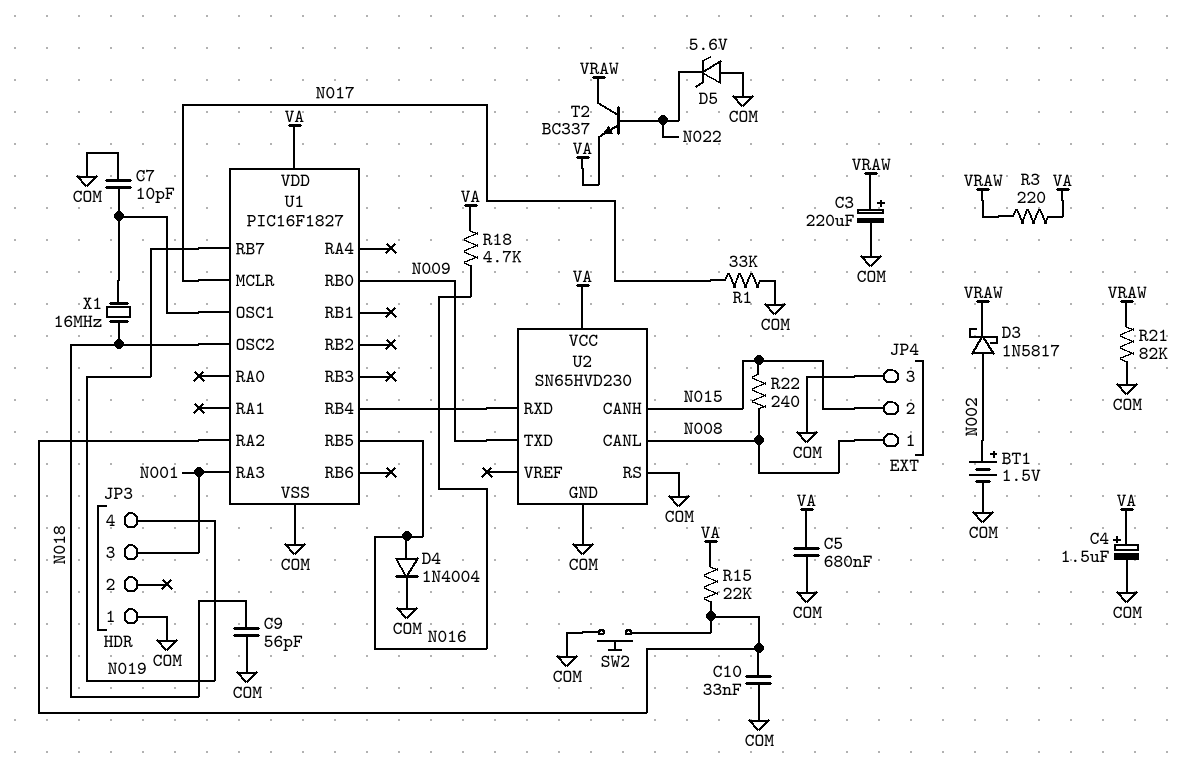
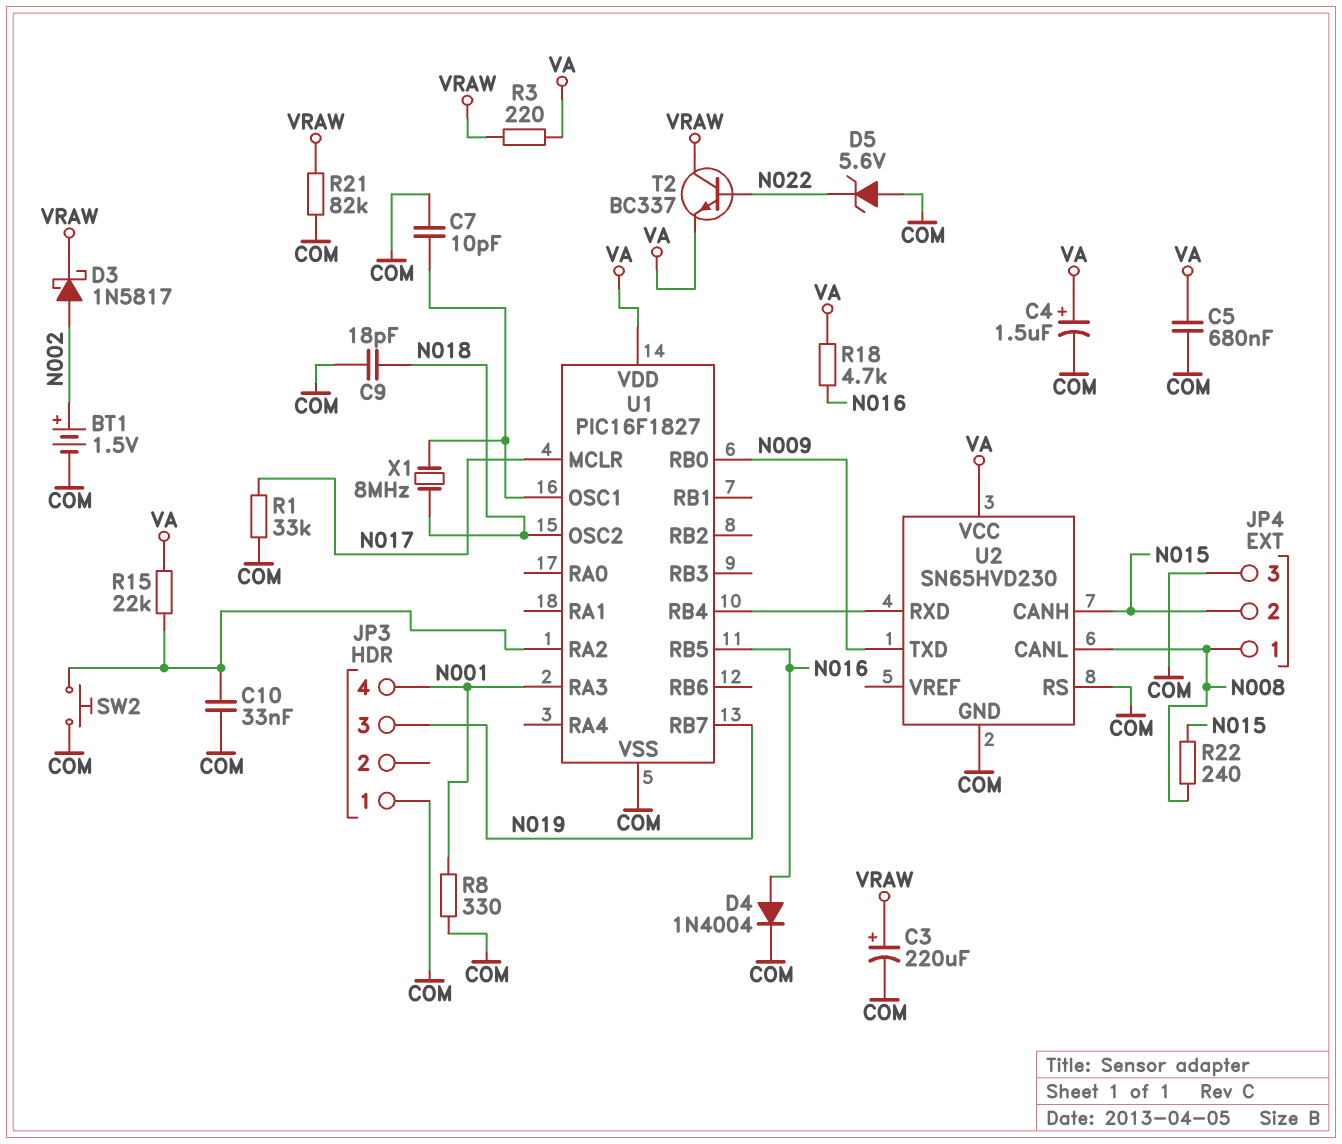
C9: 56pF (COM, N018) -> 18pF (COM, N018)
JP3 pin 3: N001 -> N019
JP3 pin 4: N019 -> N001
R8: none -> 330 (COM, N001)
X1: 16MHz (N018, U1/OSC1) -> 8MHz (N018, U1/OSC1)

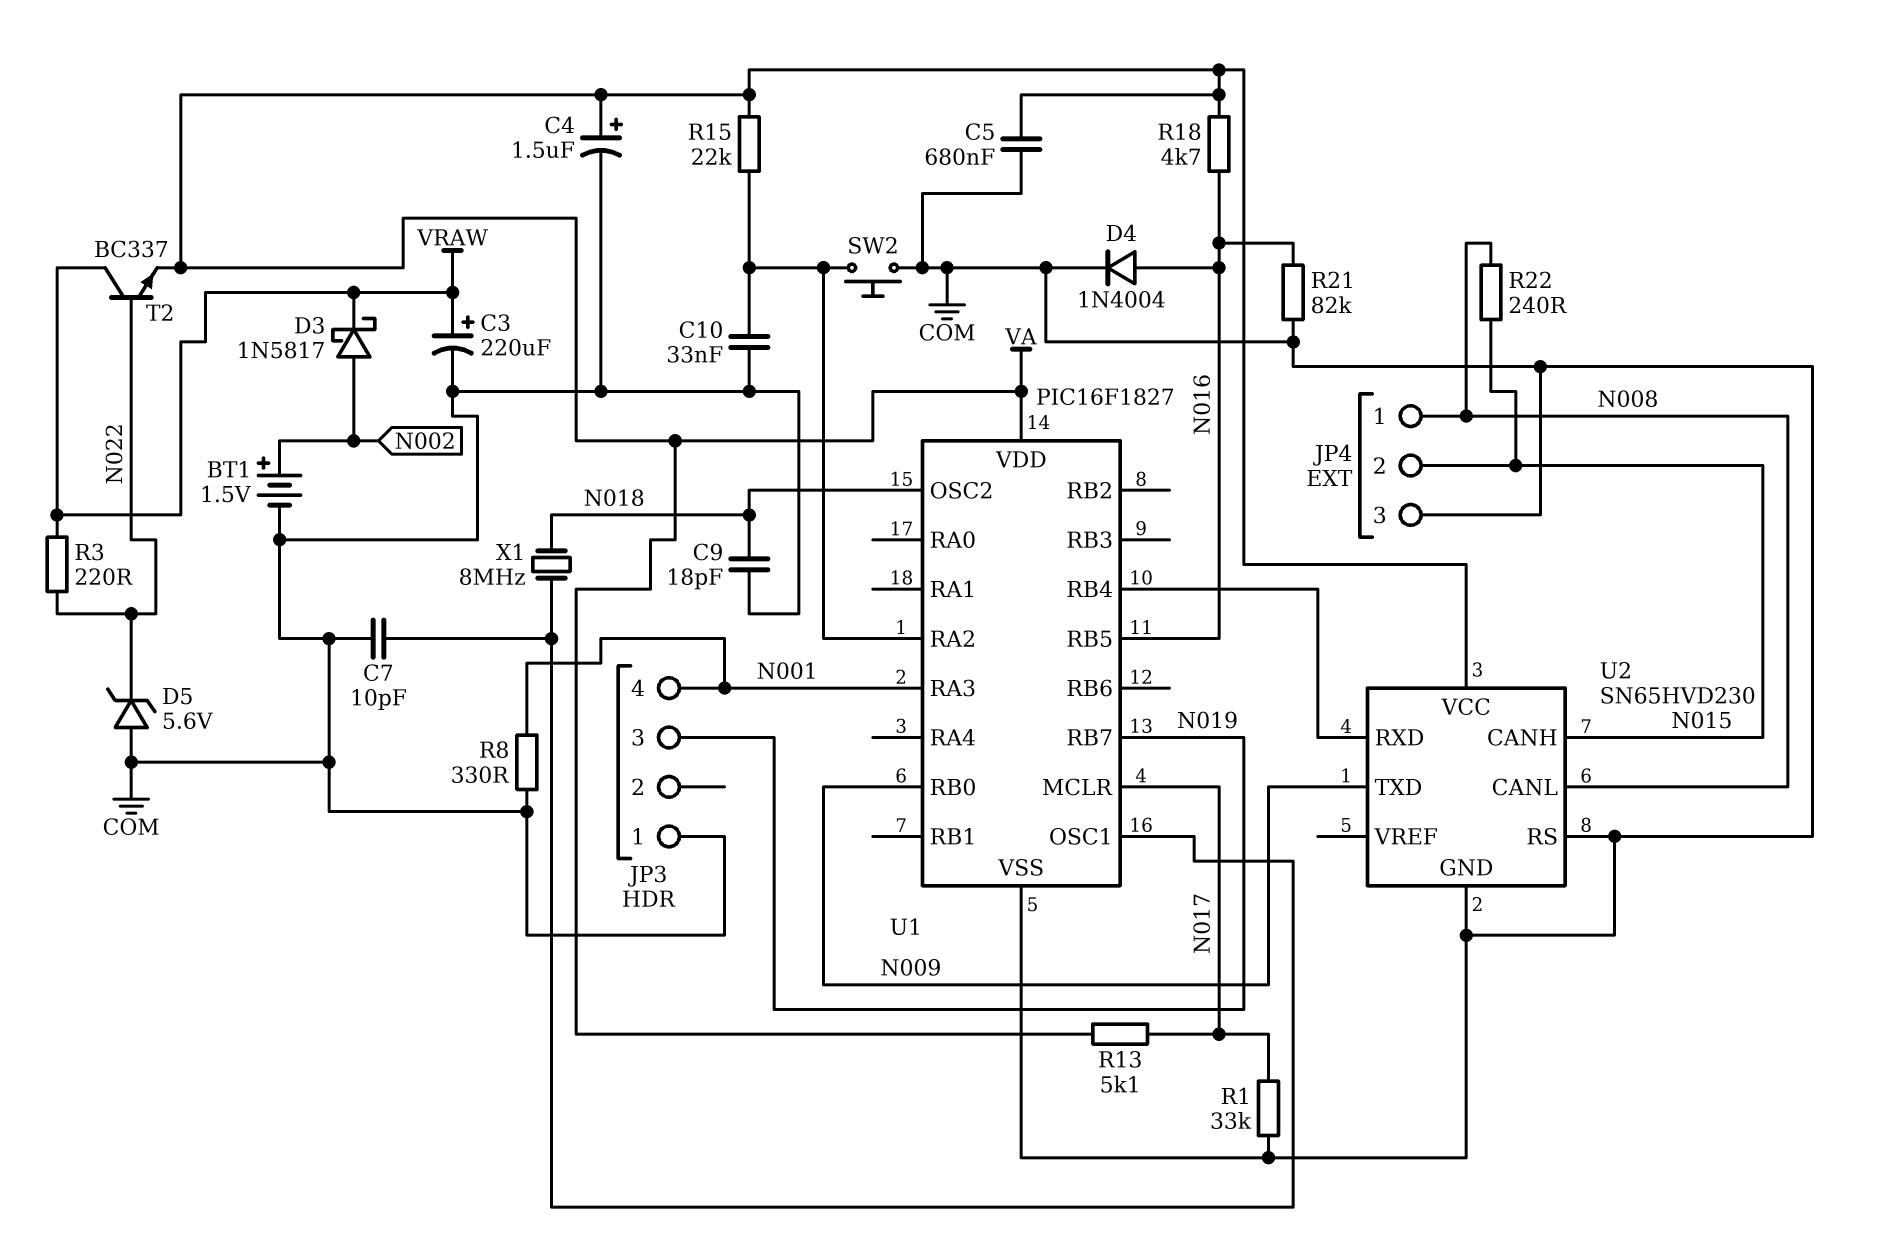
R3: 220 (VA, VRAW) -> 220 (N022, VRAW)
R13: none -> 5.1k (N017, VA)
R21: 82k (COM, VRAW) -> 82k (COM, N016)

